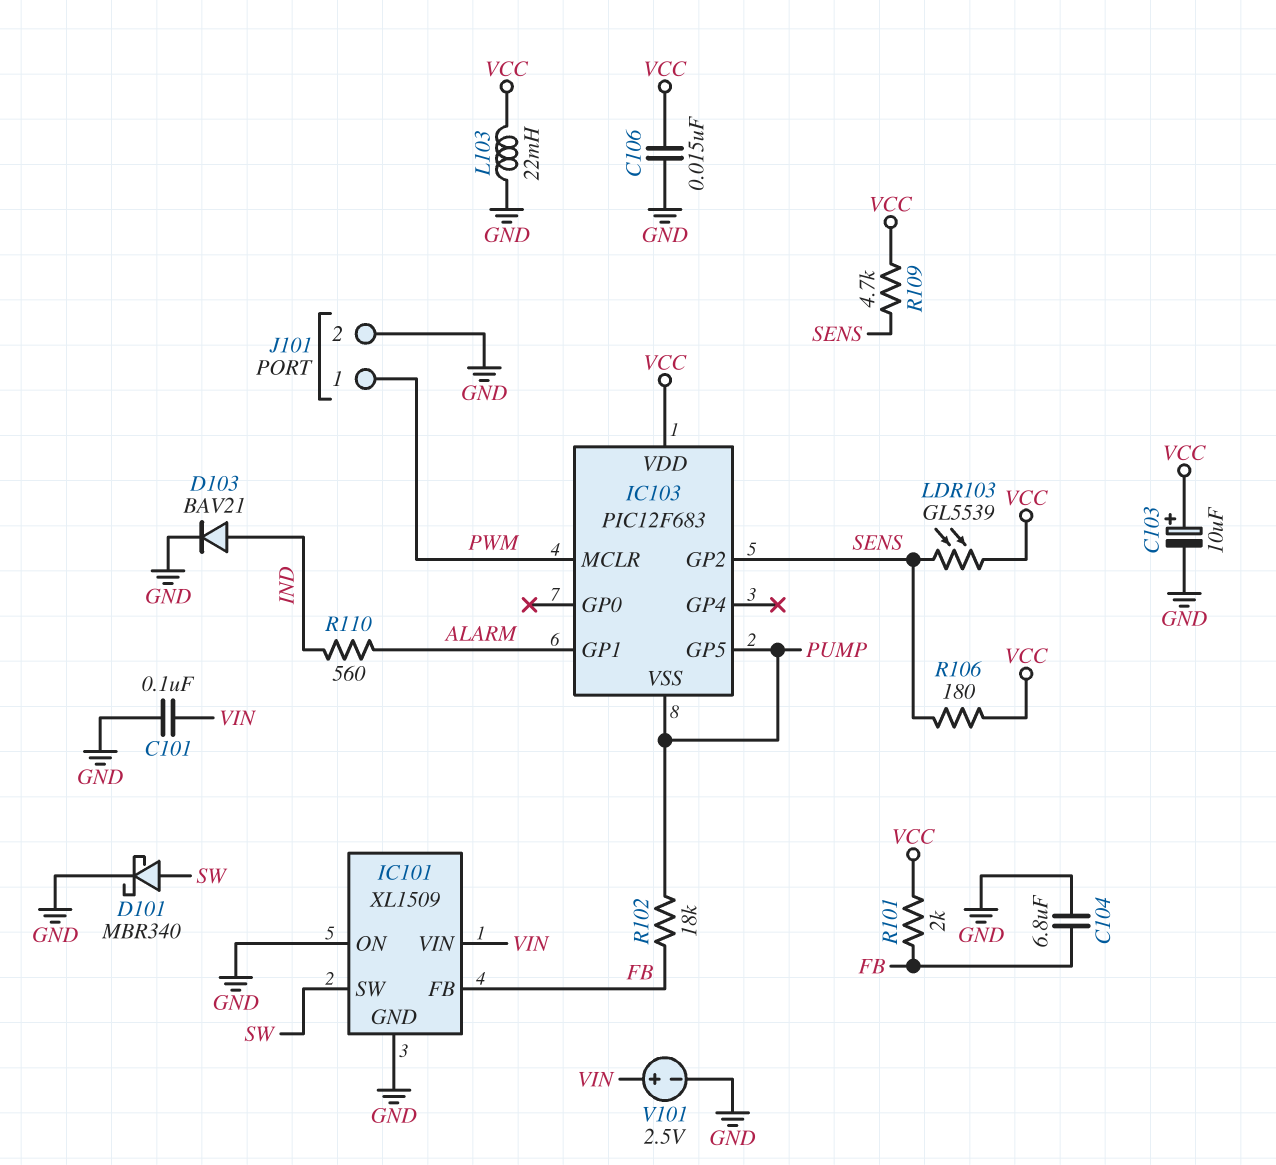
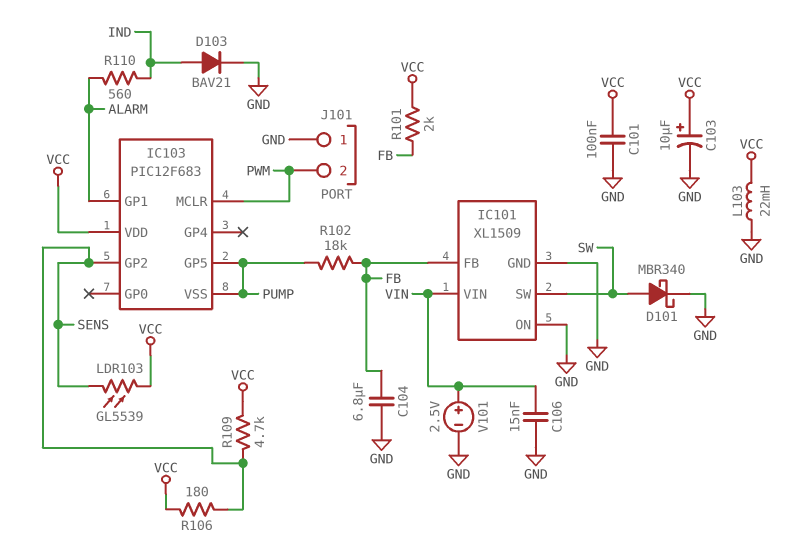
C101: 100nF (GND, VIN) -> 100nF (GND, VCC)
C106: 15nF (GND, VCC) -> 15nF (GND, VIN)
J101 pin 1: PWM -> GND
J101 pin 2: GND -> PWM

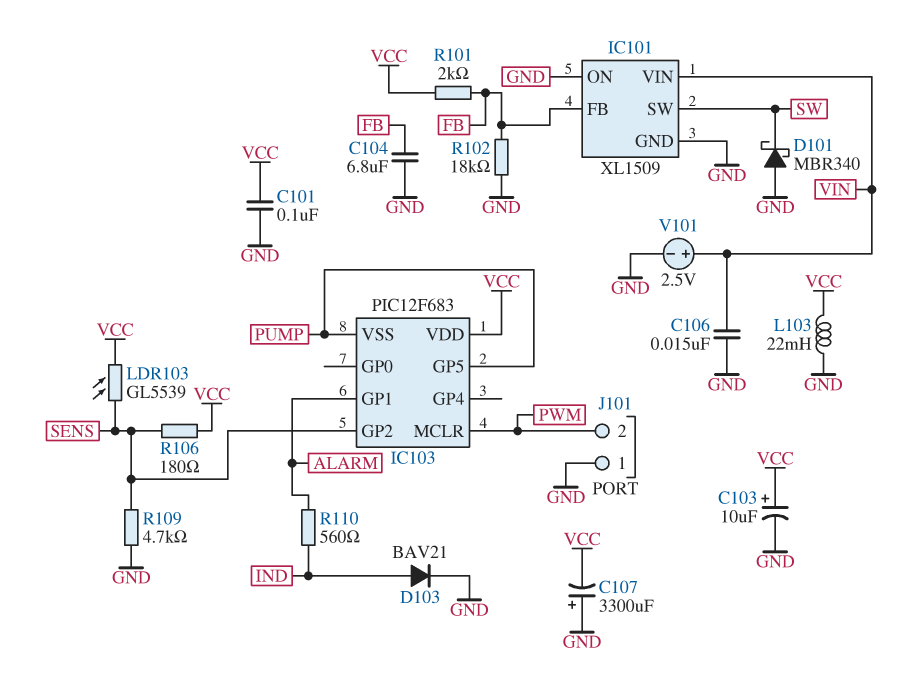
C107: none -> 3300uF (plus GND, minus VCC)
D101: schottky MBR340 (A SW, K GND) -> schottky MBR340 (A GND, K SW)
R102: 18k (FB, PUMP) -> 18k (FB, GND)
R109: 4.7k (SENS, VCC) -> 4.7k (GND, SENS)

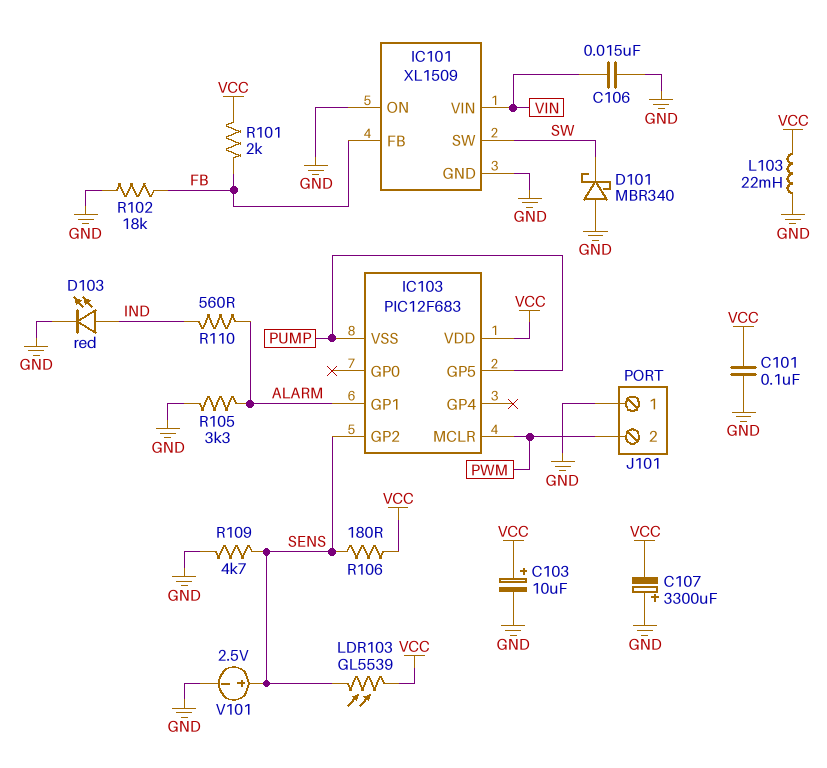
C104: 6.8uF (FB, GND) -> none
D103: diode BAV21 (A IND, K GND) -> LED red (A IND, K GND)
R105: none -> 3.3k (ALARM, GND)
V101: 2.5V (plus VIN, minus GND) -> 2.5V (plus SENS, minus GND)

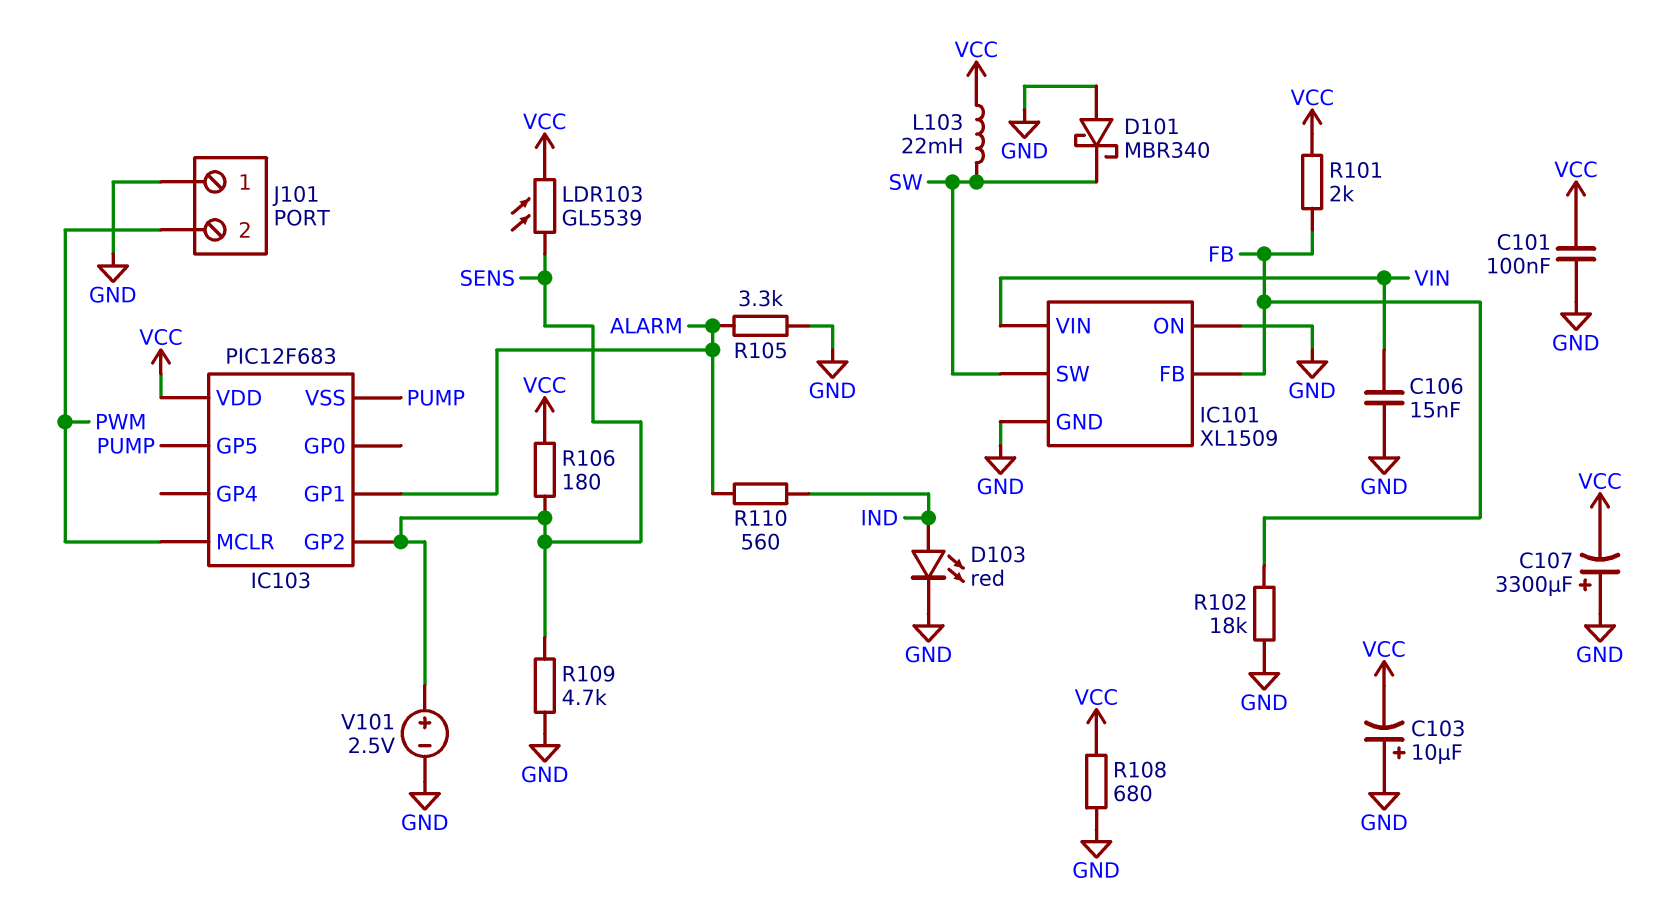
C103: 10uF (plus VCC, minus GND) -> 10uF (plus GND, minus VCC)
L103: 22mH (GND, VCC) -> 22mH (SW, VCC)
R108: none -> 680 (GND, VCC)

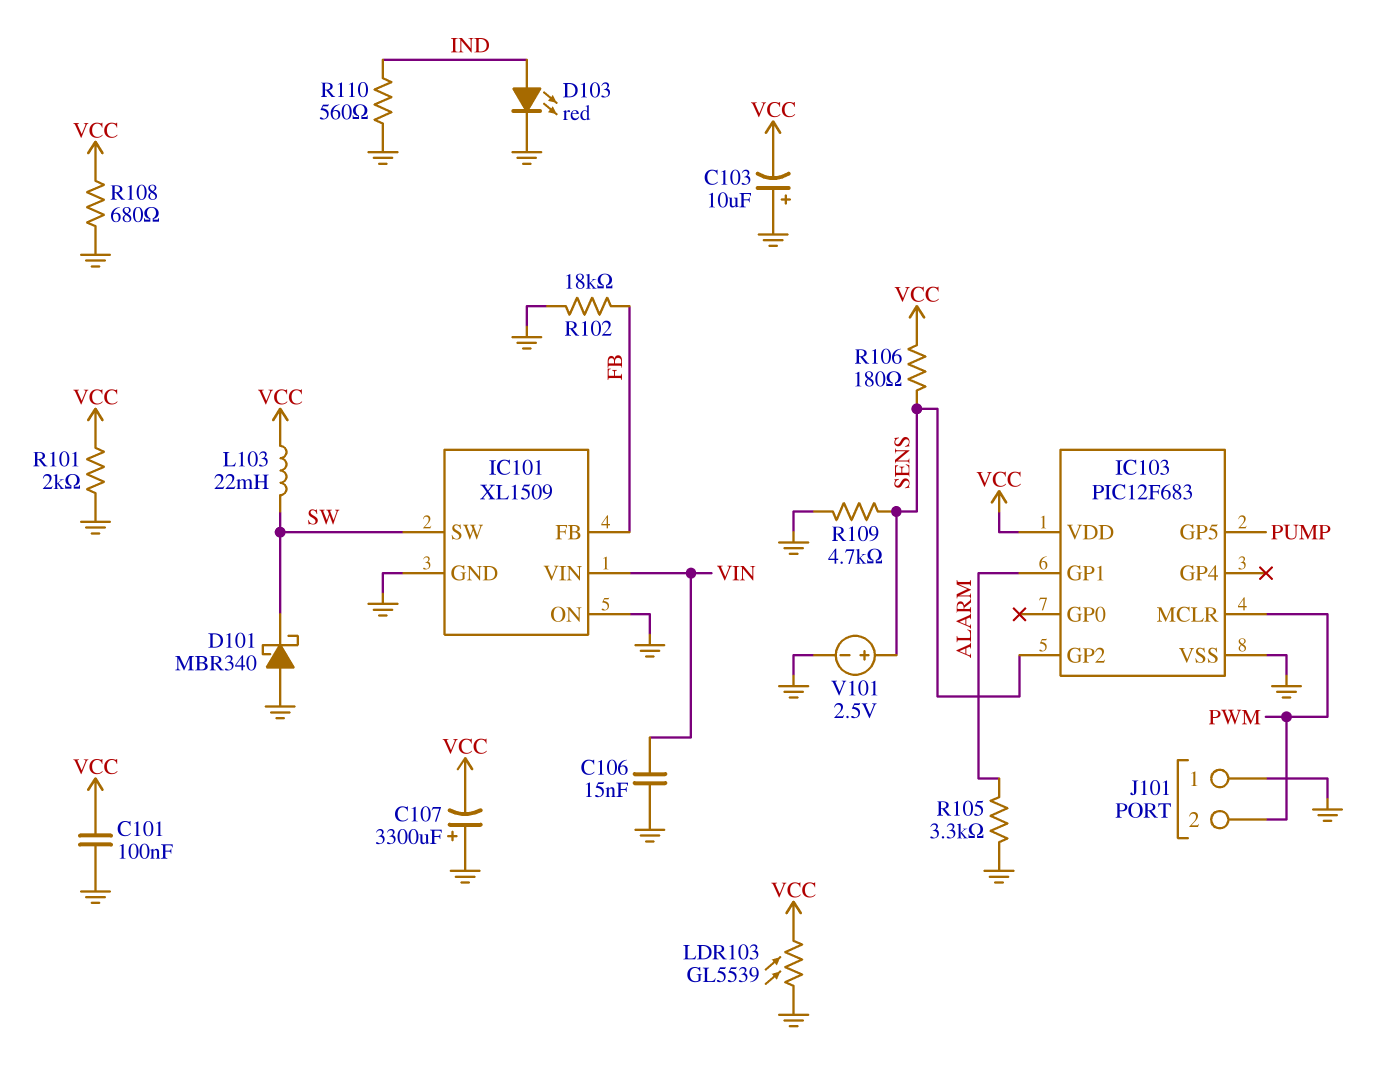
IC103 pin VSS: PUMP -> GND
LDR103: GL5539 (SENS, VCC) -> GL5539 (GND, VCC)
R101: 2k (FB, VCC) -> 2k (GND, VCC)
R110: 560 (ALARM, IND) -> 560 (GND, IND)

